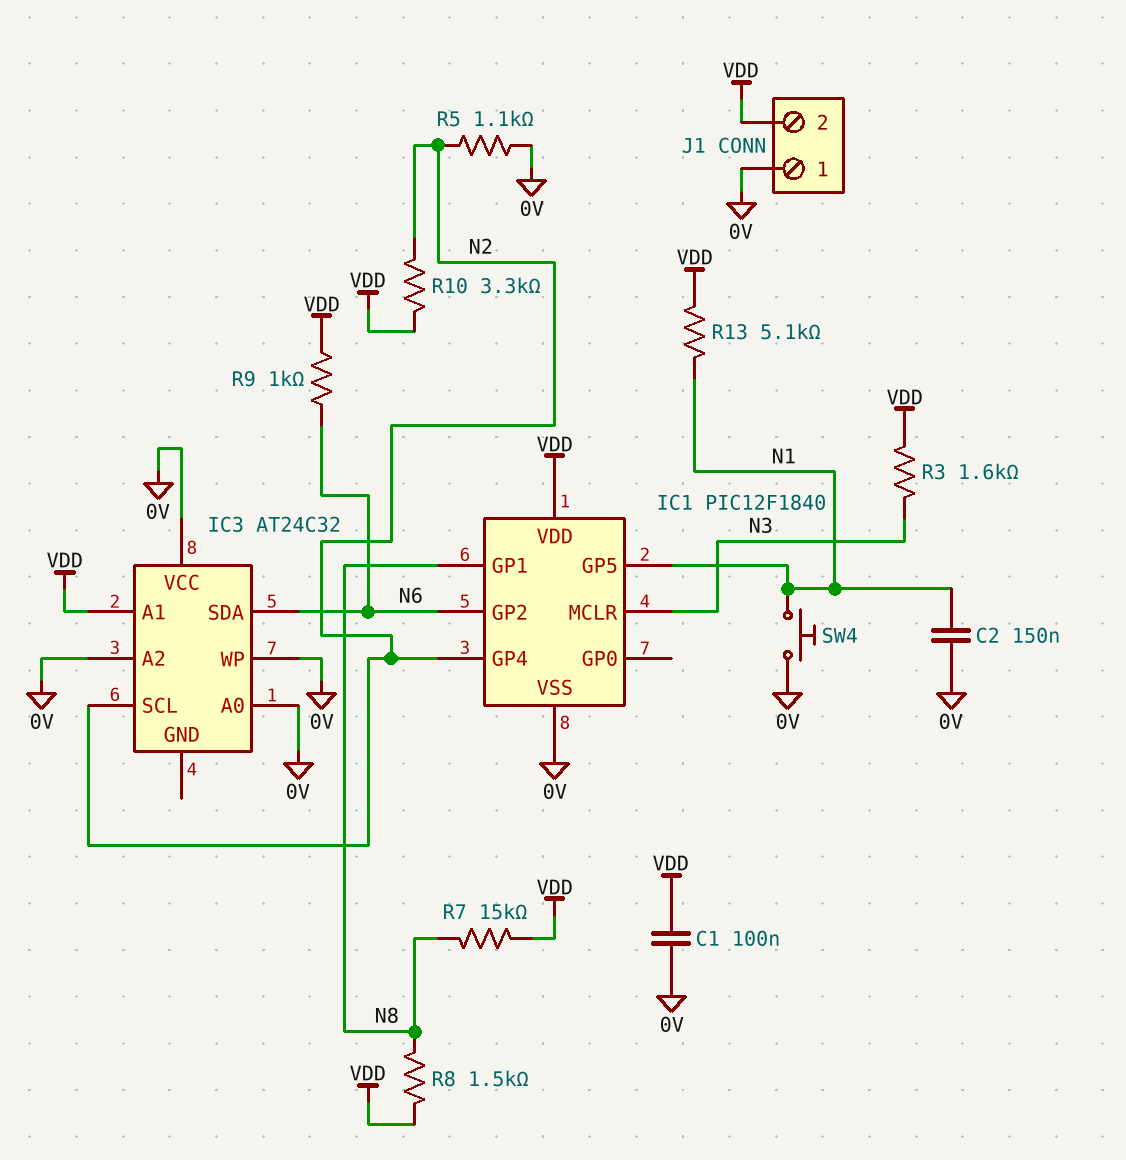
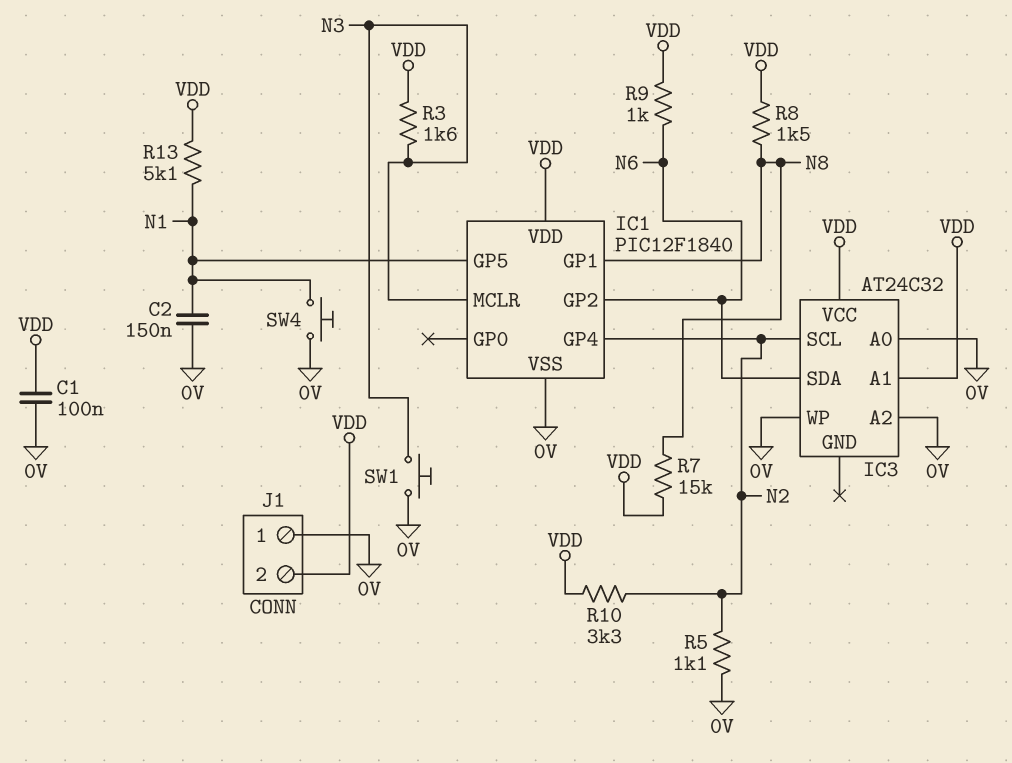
IC3 pin VCC: 0V -> VDD
SW1: none -> button (0V, N3)

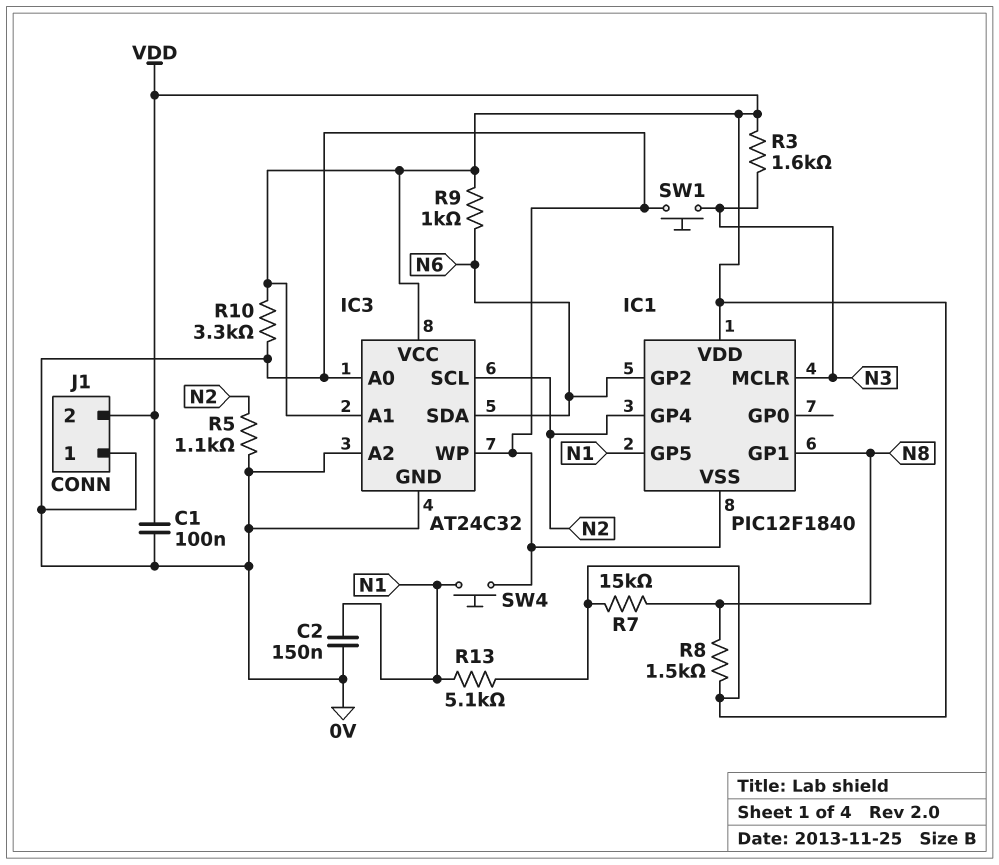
IC3 pin GND: none -> 0V
R10: 3.3k (N2, VDD) -> 3.3k (0V, VDD)

